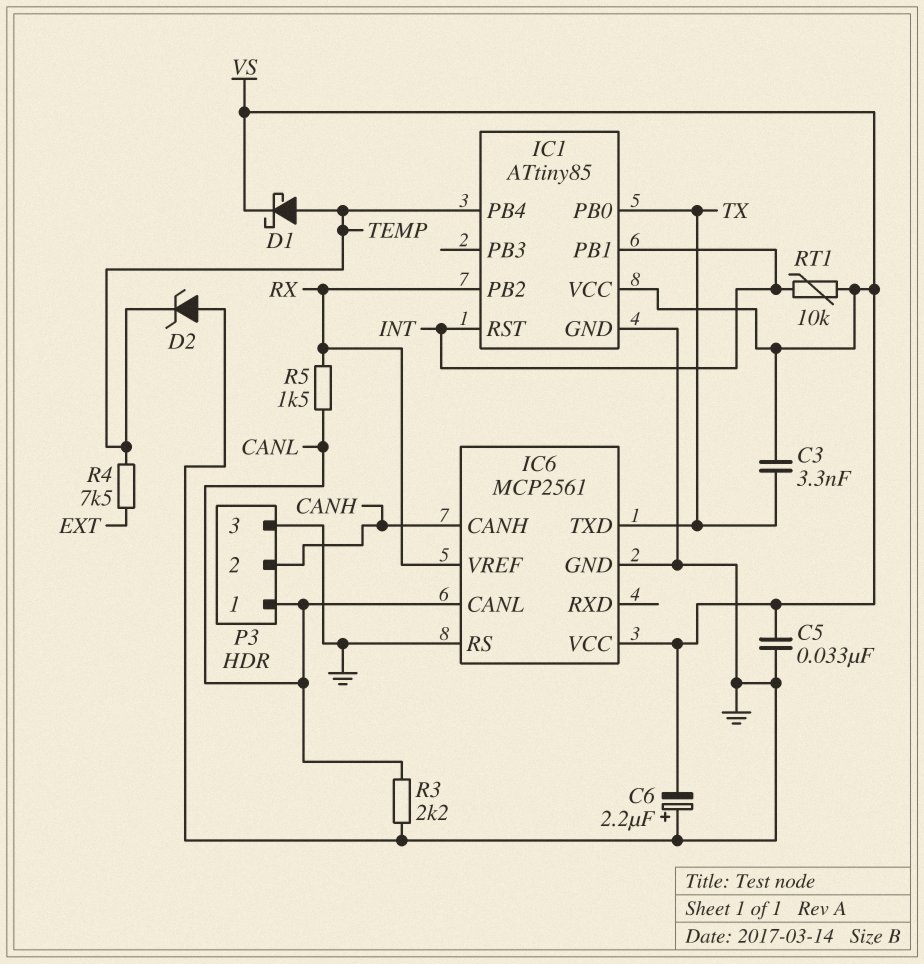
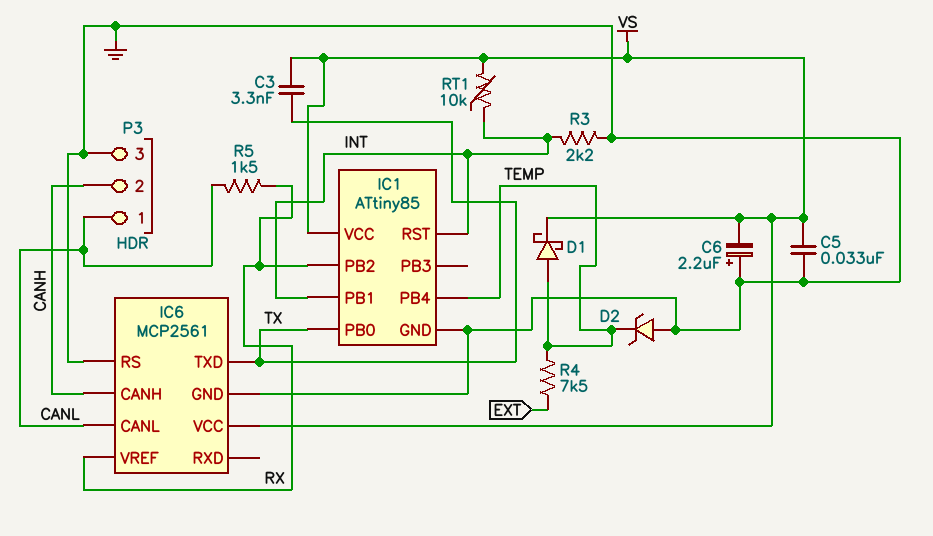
R3: 2.2k (CANL, GND) -> 2.2k (GND, INT)

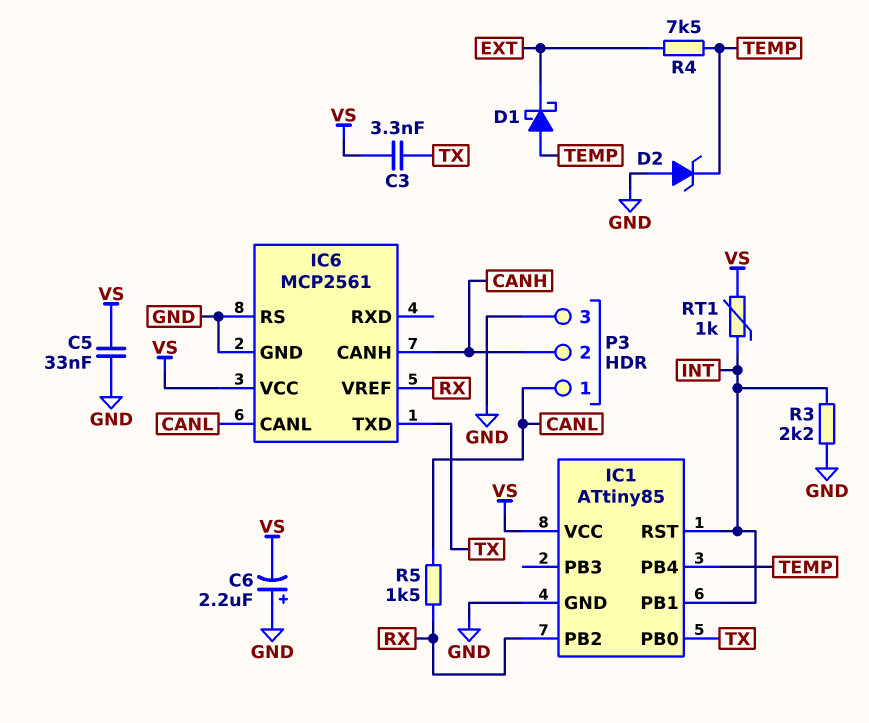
D1: schottky (A TEMP, K VS) -> schottky (A TEMP, K EXT)
RT1: 10k (INT, VS) -> 1k (INT, VS)

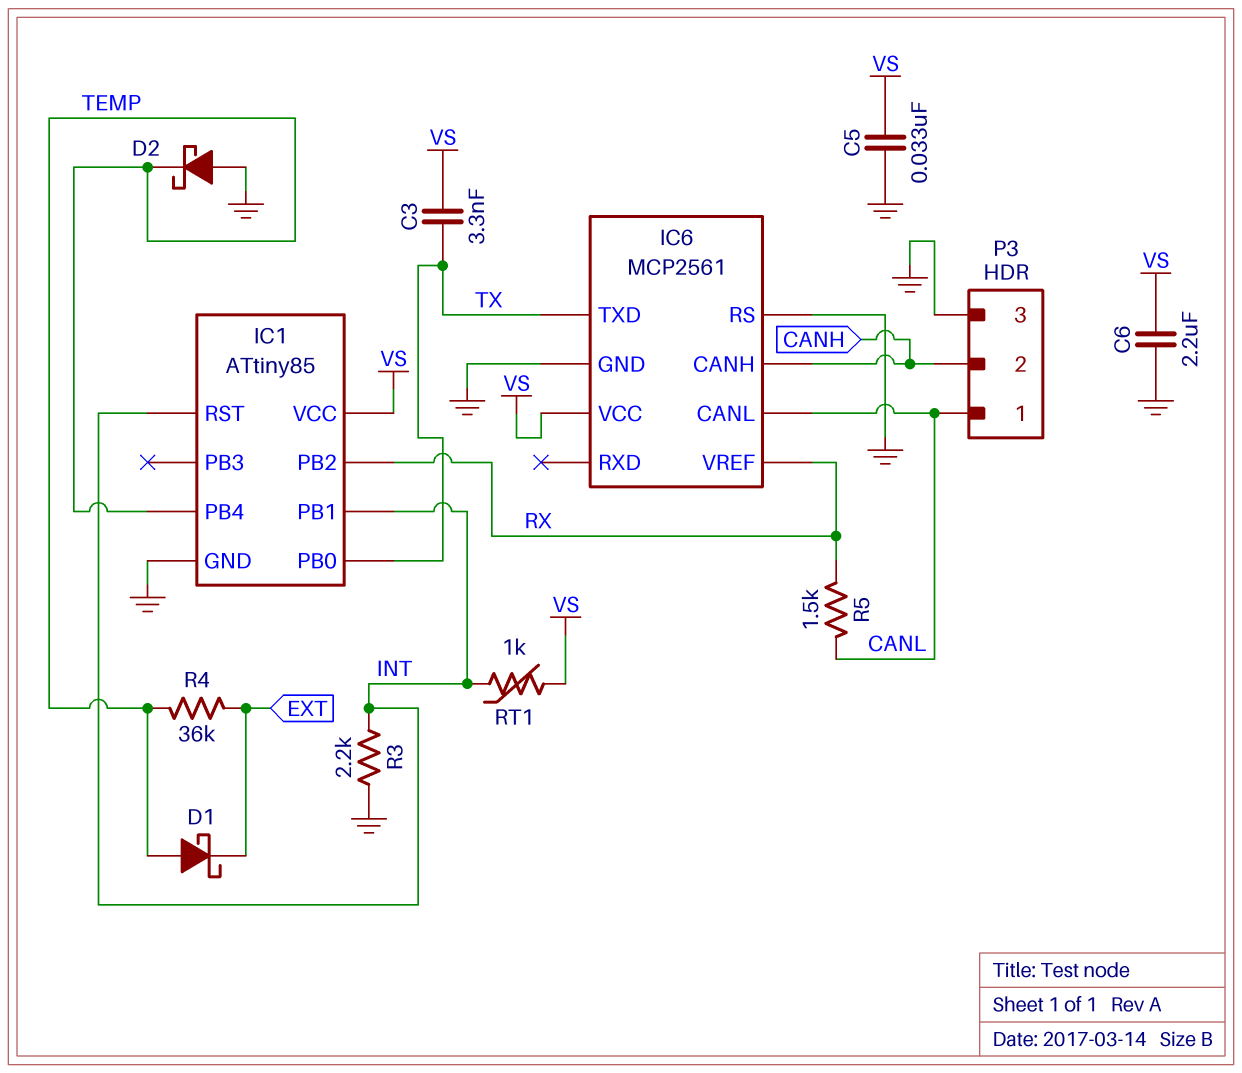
C6: 2.2uF (plus GND, minus VS) -> 2.2uF (GND, VS)
D2: zener (A GND, K TEMP) -> schottky (A GND, K TEMP)
R4: 7.5k (EXT, TEMP) -> 36k (EXT, TEMP)

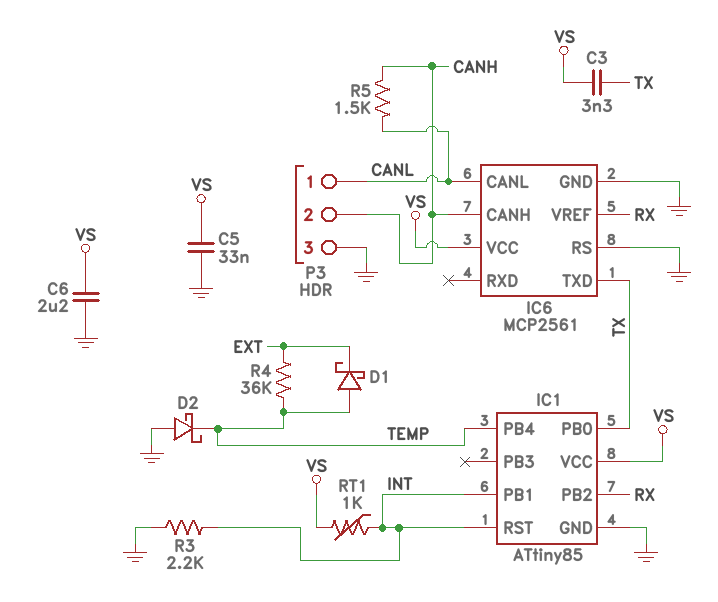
R5: 1.5k (CANL, RX) -> 1.5k (CANH, CANL)

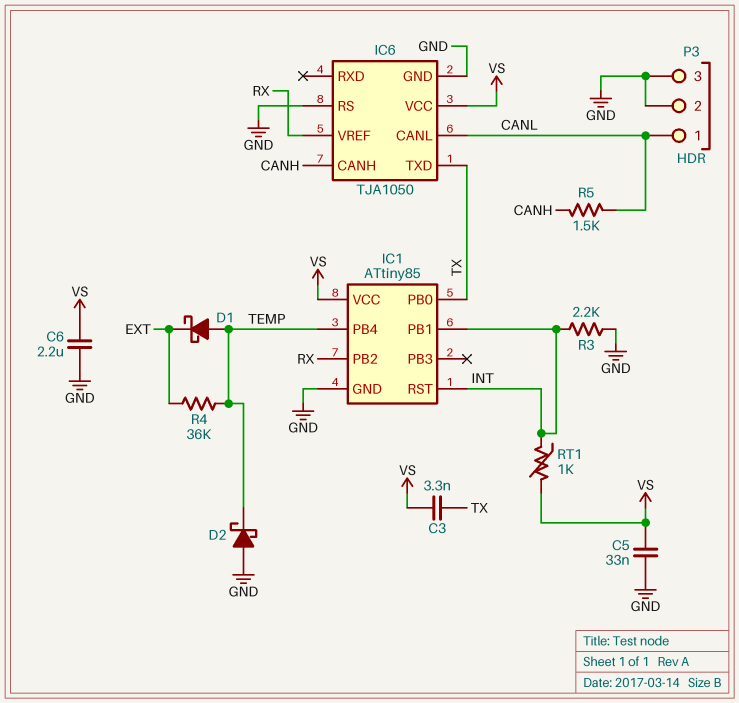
IC6: MCP2561 -> TJA1050
P3 pin 2: CANH -> GND

